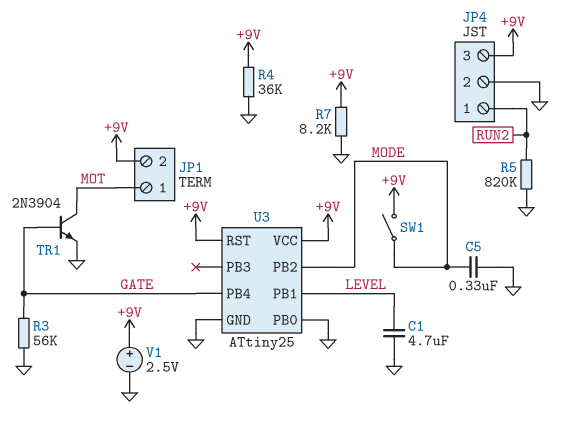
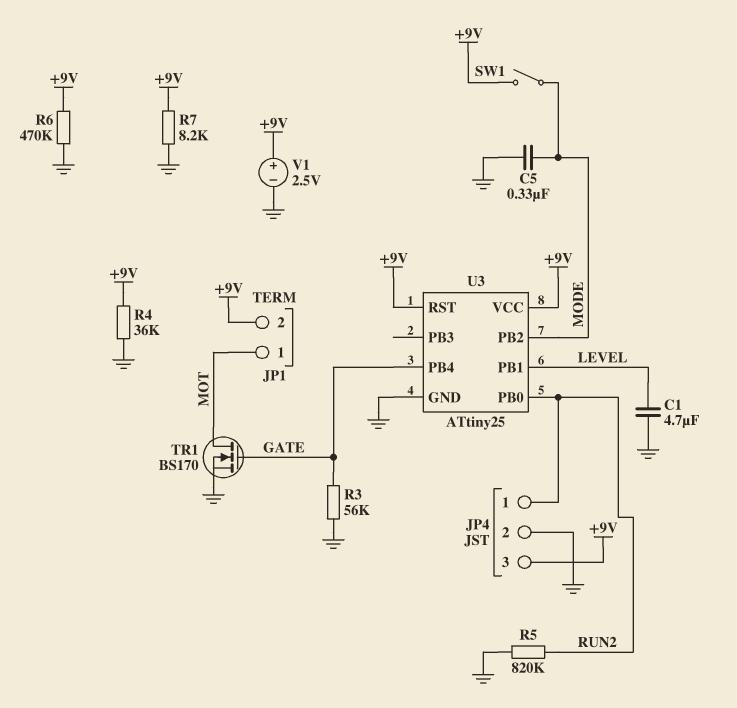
R6: none -> 470k (+9V, GND)
TR1: NPN 2N3904 (B GATE, C MOT, E GND) -> NMOS BS170 (G GATE, D MOT, S GND)
U3 pin PB0: GND -> RUN2

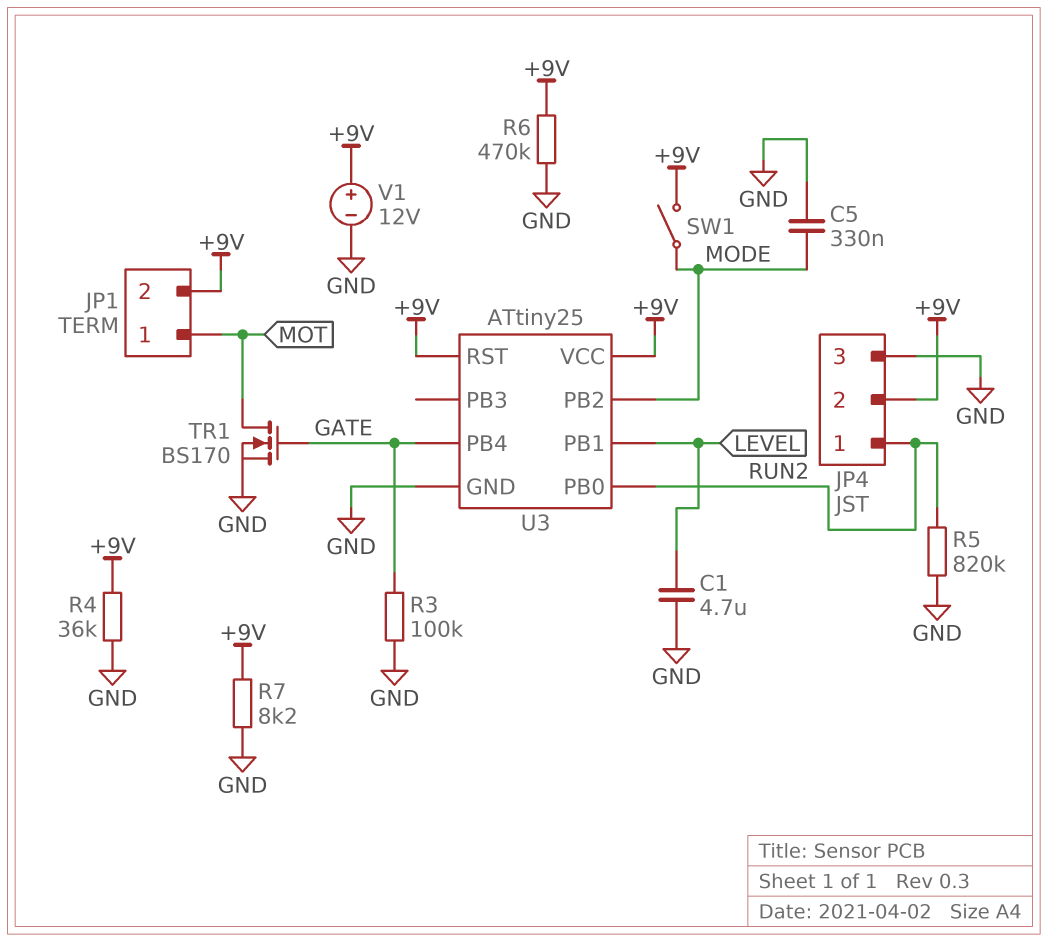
JP4 pin 2: GND -> +9V
JP4 pin 3: +9V -> GND
R3: 56k (GATE, GND) -> 100k (GATE, GND)
V1: 2.5V (plus +9V, minus GND) -> 12V (plus +9V, minus GND)

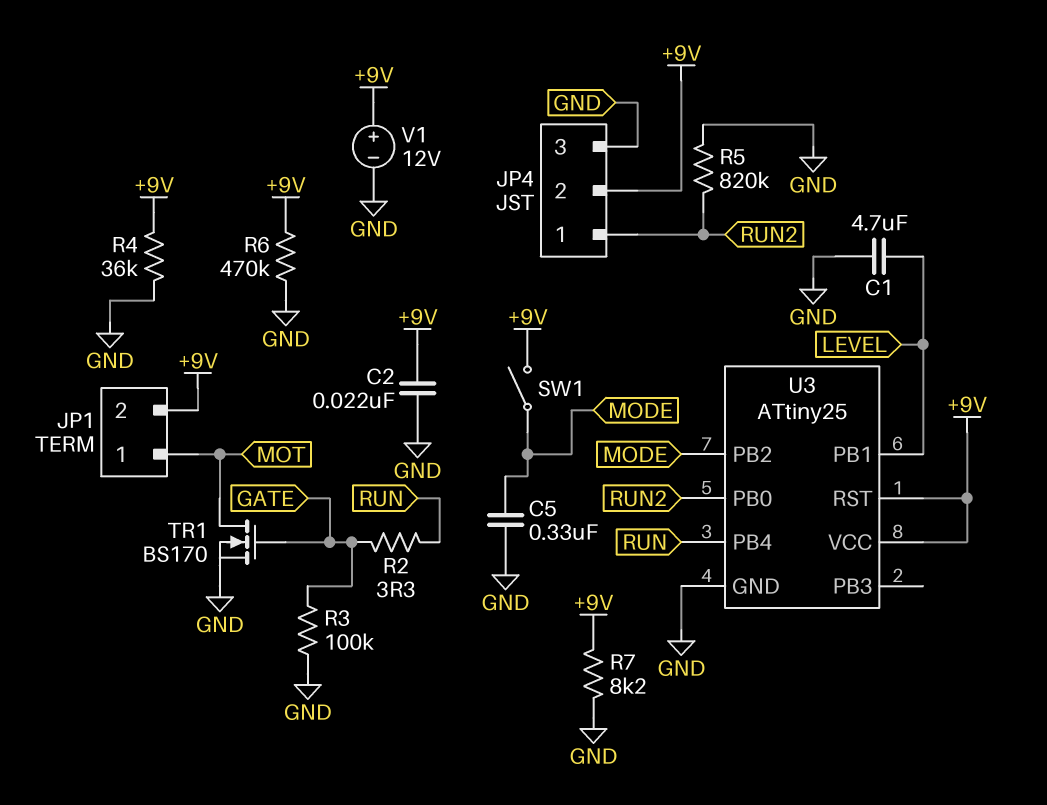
C2: none -> 22nF (+9V, GND)
R2: none -> 3.3 (GATE, RUN)
U3 pin PB4: GATE -> RUN

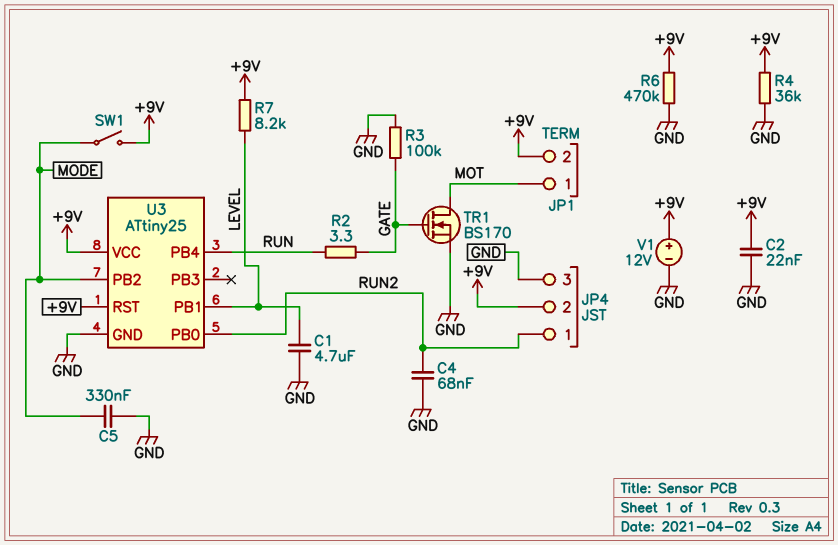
C4: none -> 68nF (GND, RUN2)
R5: 820k (GND, RUN2) -> none
R7: 8.2k (+9V, GND) -> 8.2k (+9V, LEVEL)

